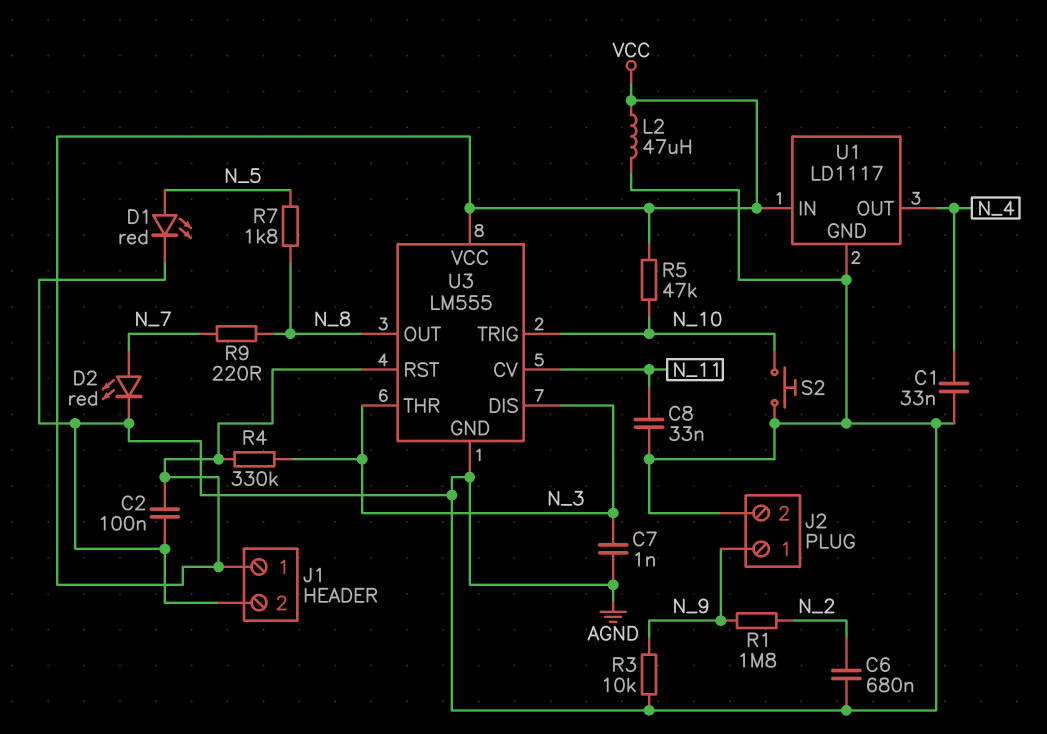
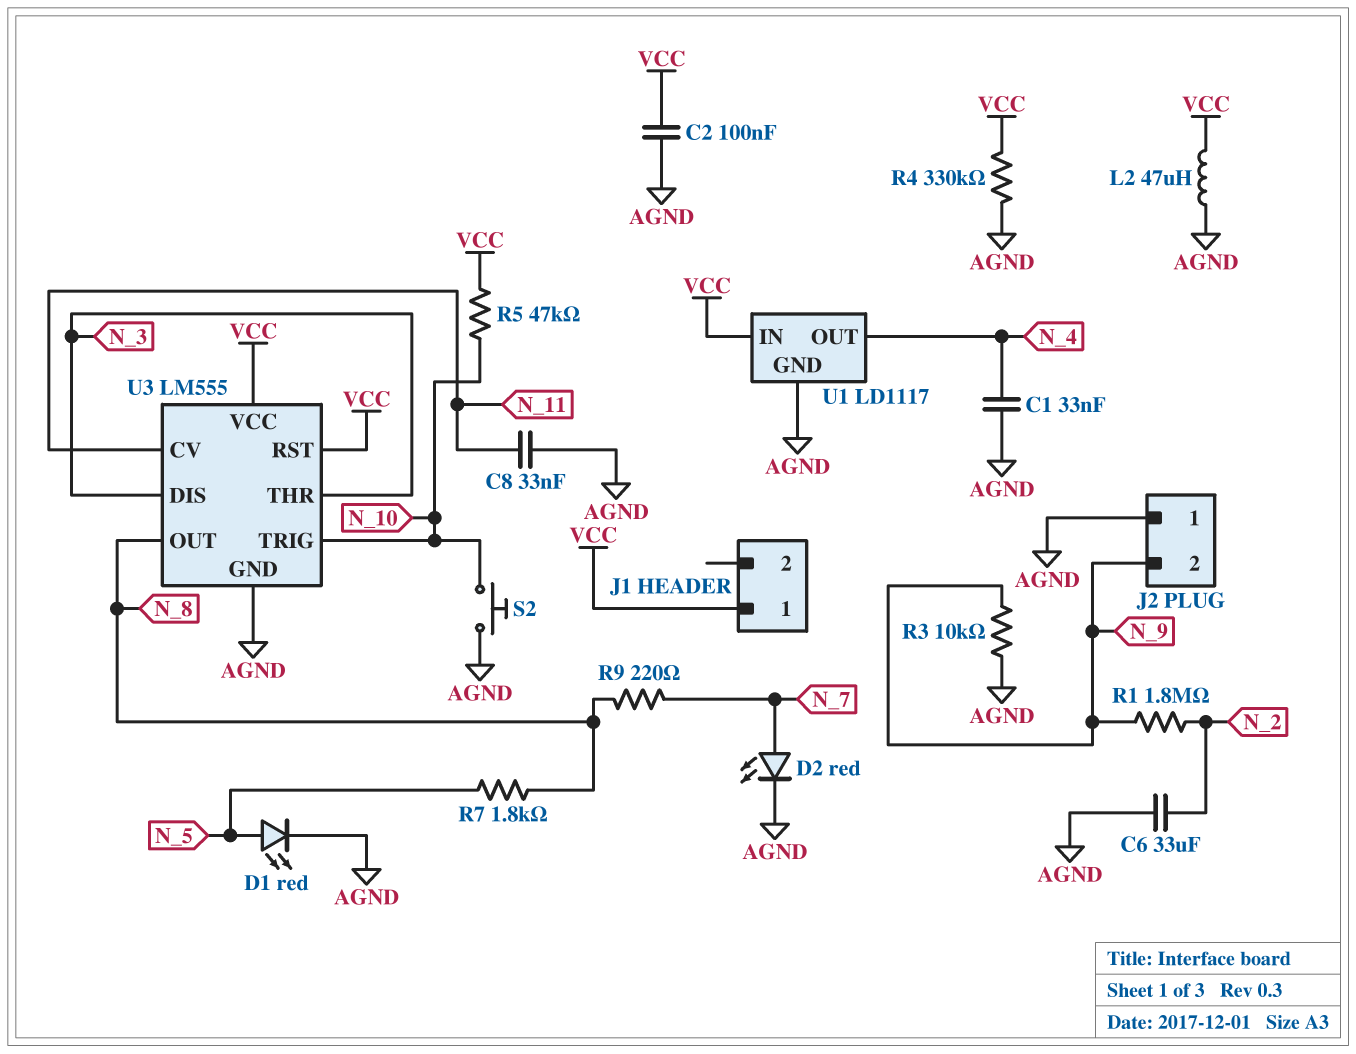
C6: 680nF (AGND, N_2) -> 33uF (AGND, N_2)
C7: 1nF (AGND, N_3) -> none
J1 pin 2: AGND -> none
J2 pin 1: N_9 -> AGND
J2 pin 2: AGND -> N_9
R4: 330k (N_3, VCC) -> 330k (AGND, VCC)

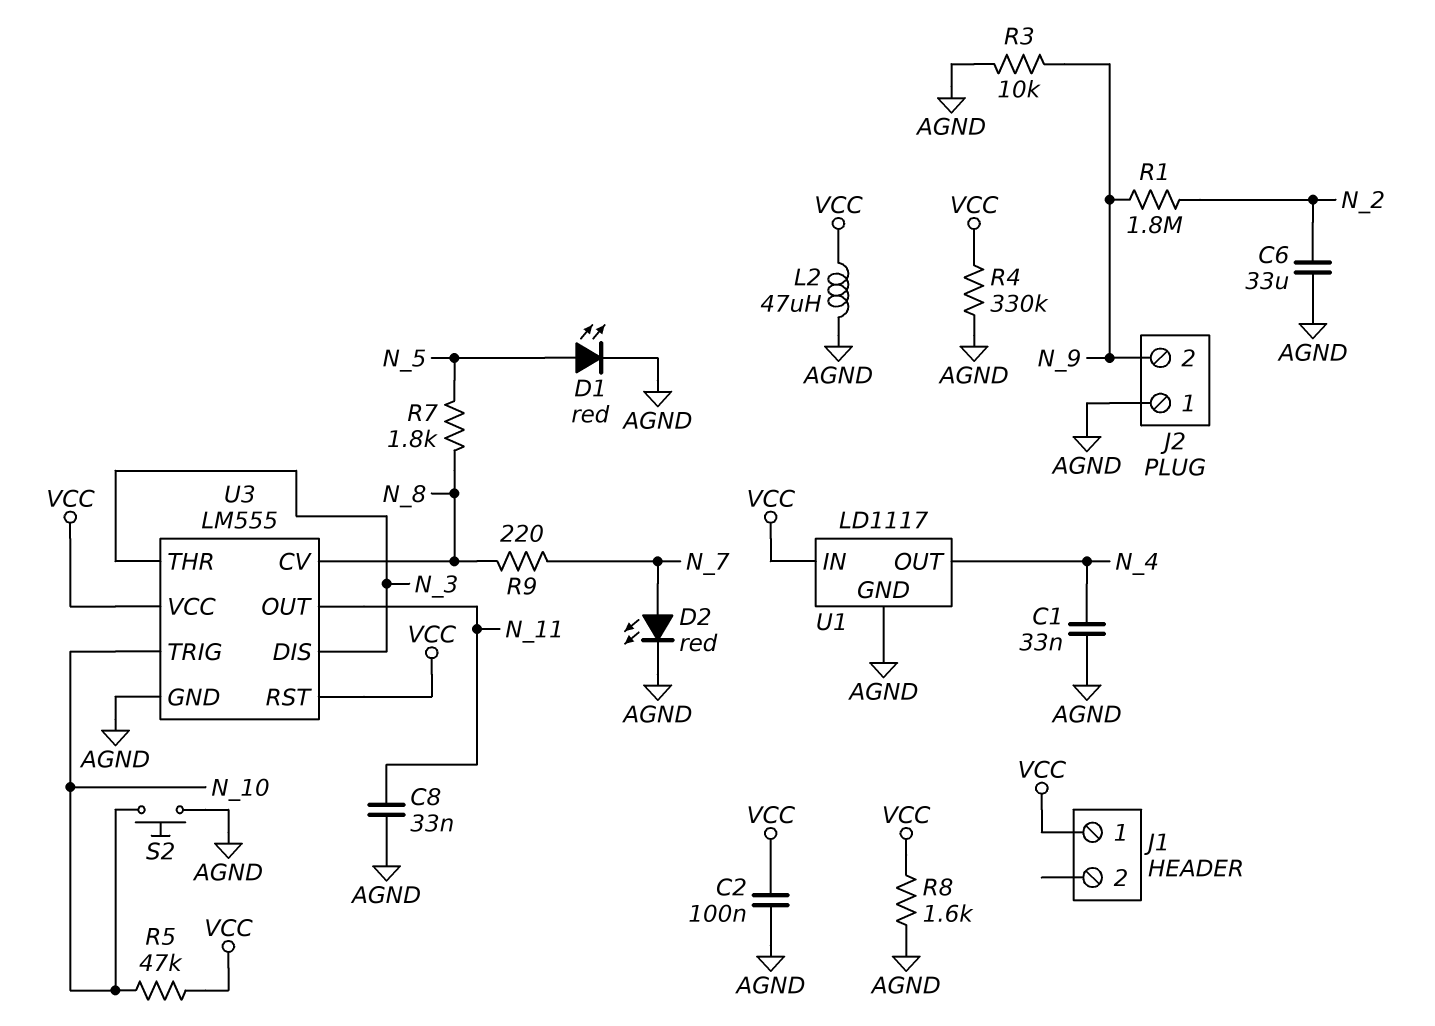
R8: none -> 1.6k (AGND, VCC)
U3 pin CV: N_11 -> N_8
U3 pin OUT: N_8 -> N_11

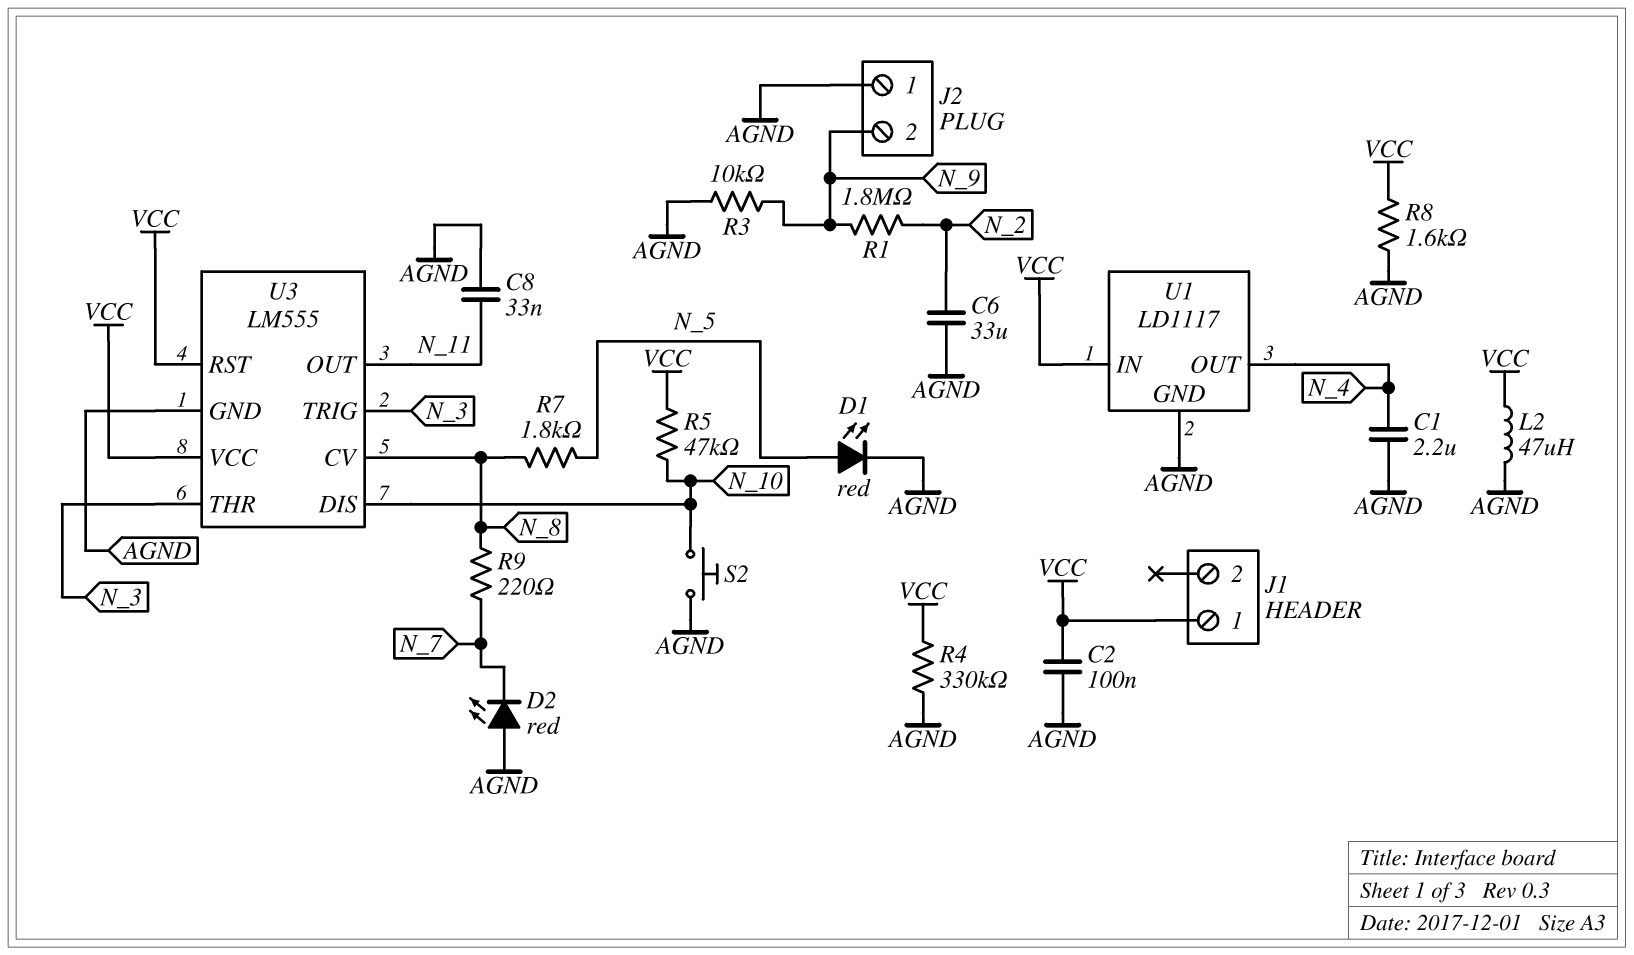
C1: 33nF (AGND, N_4) -> 2.2uF (AGND, N_4)
D2: LED red (A N_7, K AGND) -> LED red (A AGND, K N_7)
U3 pin DIS: N_3 -> N_10
U3 pin TRIG: N_10 -> N_3

